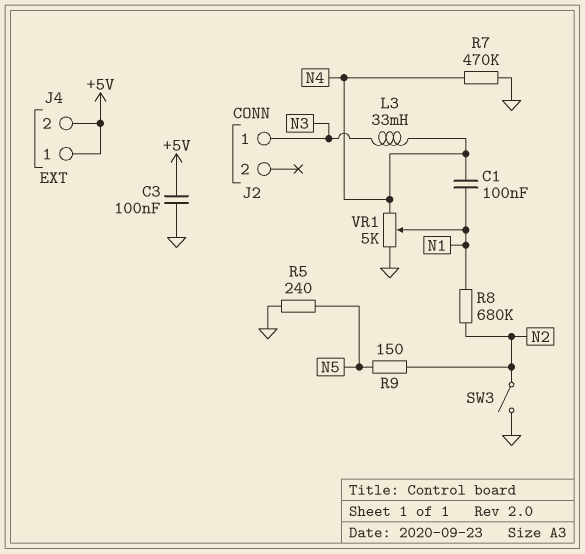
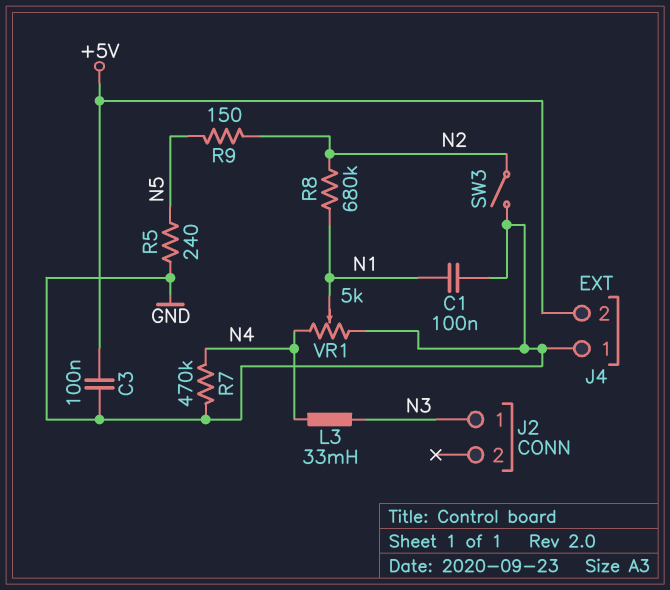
C1: 100nF (N1, N4) -> 100nF (GND, N1)
J4 pin 1: +5V -> GND

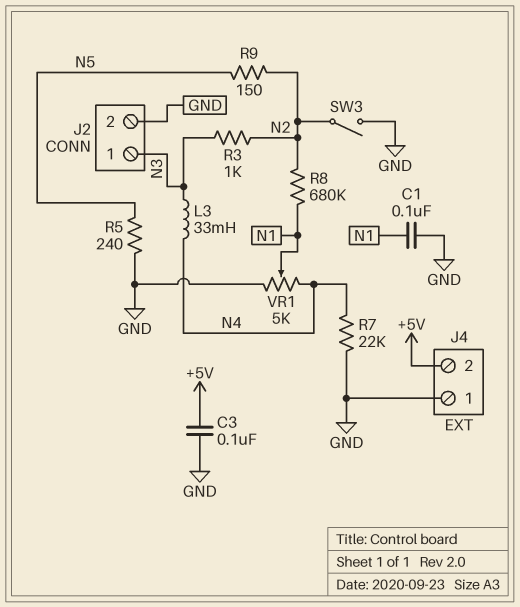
J2 pin 2: none -> GND
R3: none -> 1k (N2, N3)
R7: 470k (GND, N4) -> 22k (GND, N4)

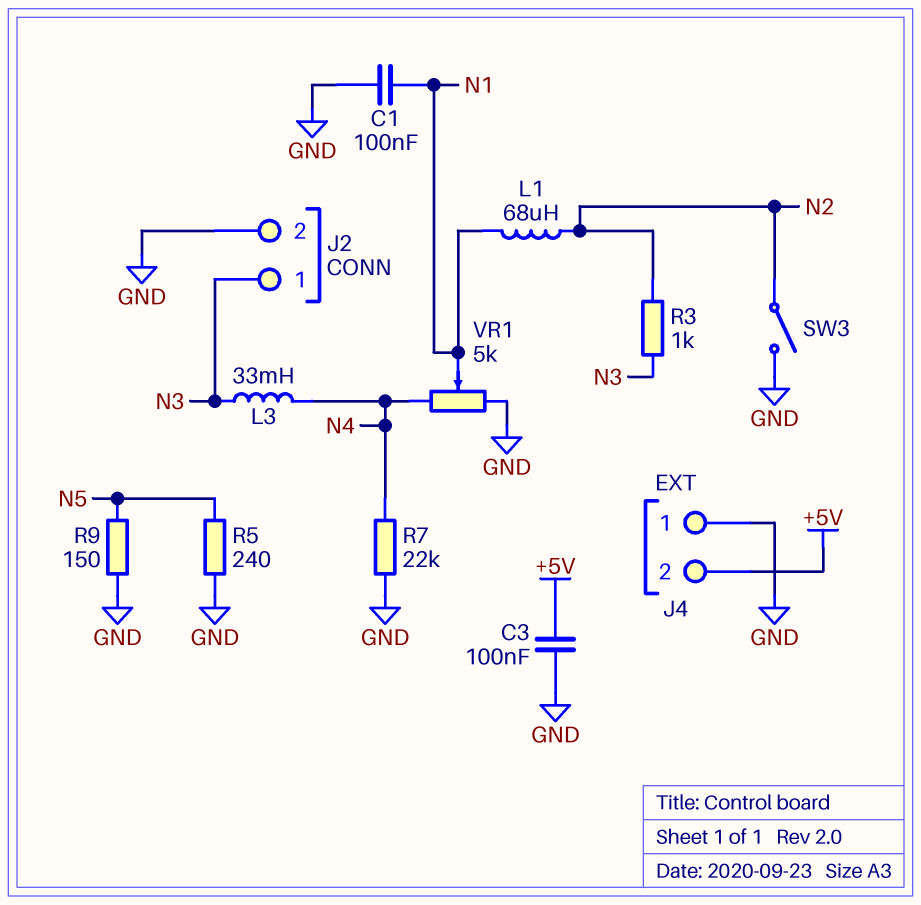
L1: none -> 68uH (N1, N2)
R8: 680k (N1, N2) -> none
R9: 150 (N2, N5) -> 150 (GND, N5)

